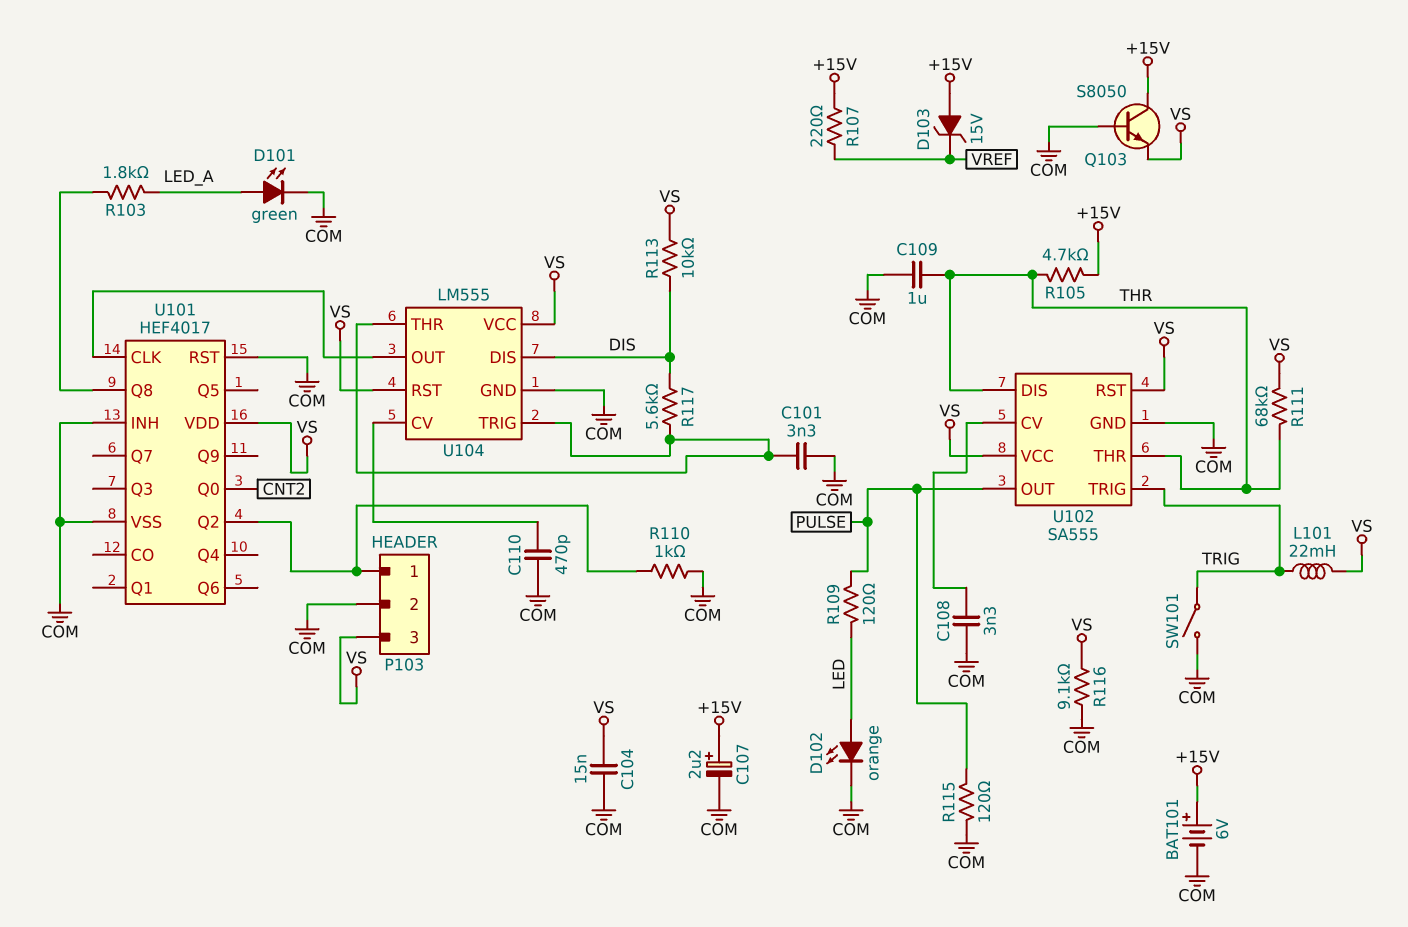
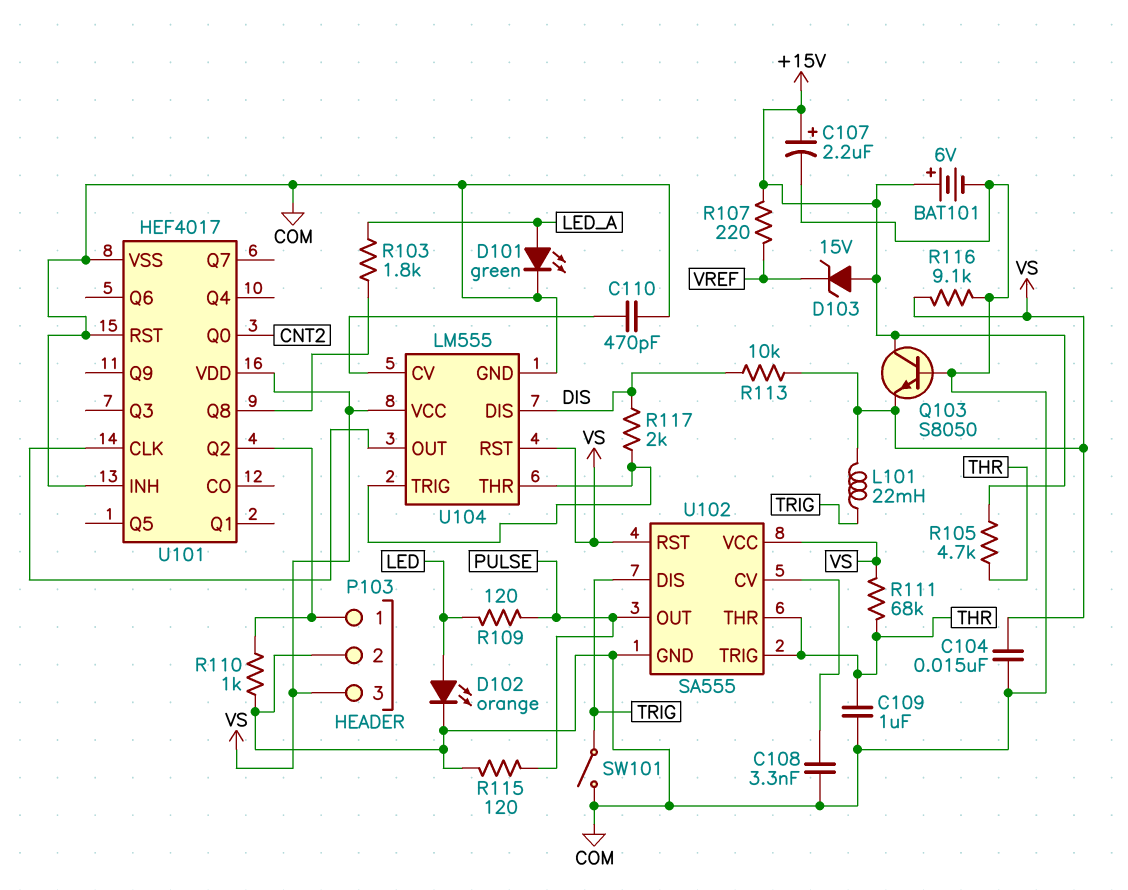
C101: 3.3nF (COM, U104/THR) -> none
R117: 5.6k (DIS, U104/THR) -> 2k (DIS, U104/THR)
U102 pin DIS: THR -> TRIG
U102 pin TRIG: TRIG -> THR

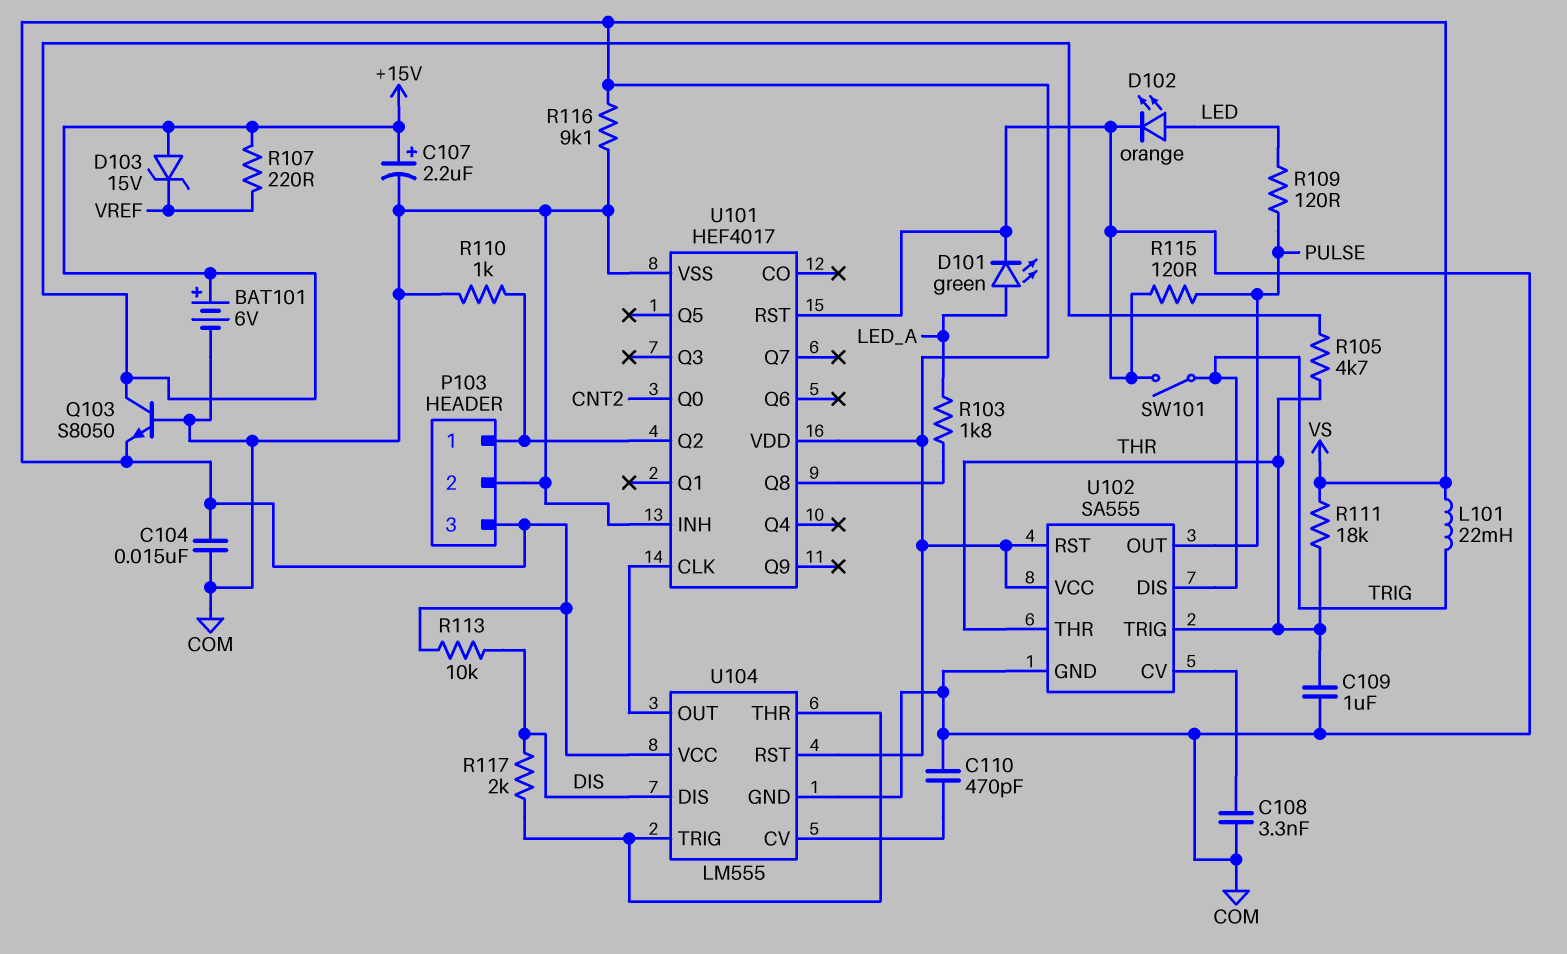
R111: 68k (THR, VS) -> 18k (THR, VS)

